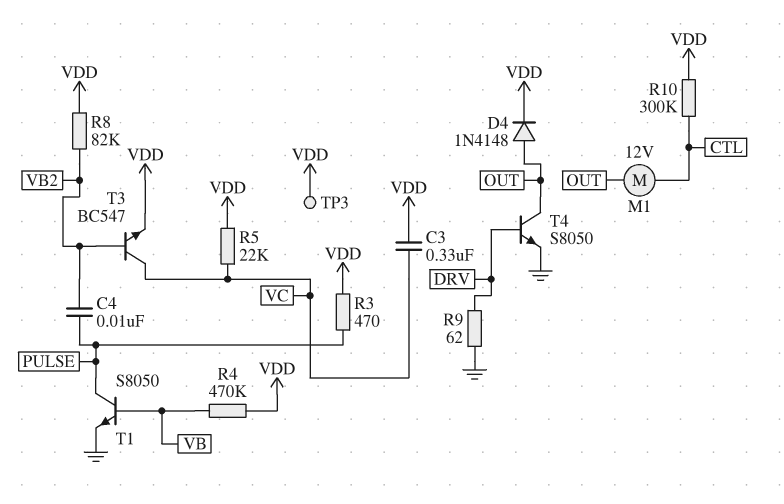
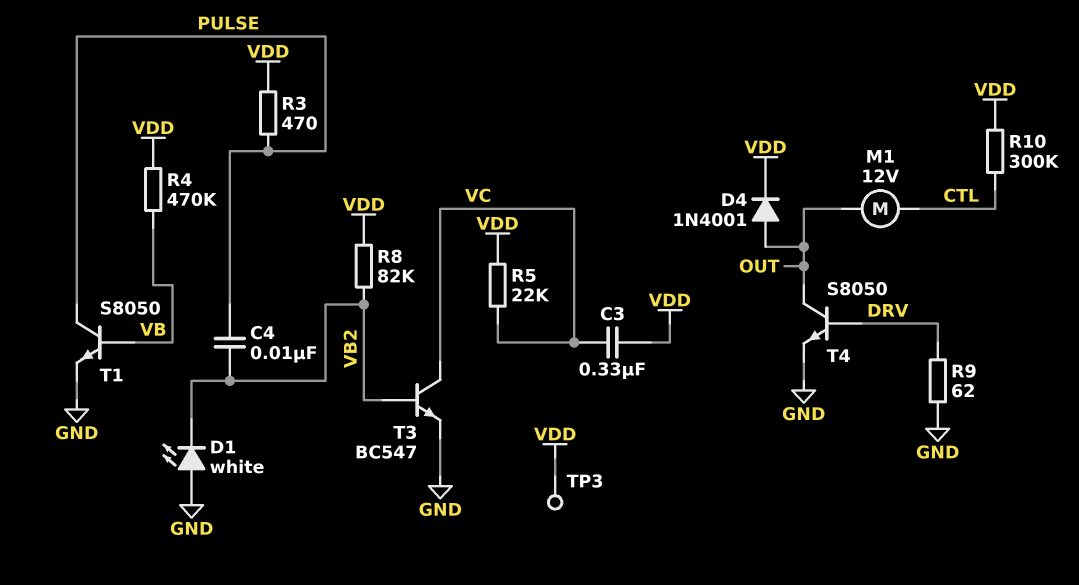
D1: none -> LED white (A GND, K VB2)
D4: diode 1N4148 (A OUT, K VDD) -> diode 1N4001 (A OUT, K VDD)
T3: NPN BC547 (B VB2, C VC, E VDD) -> NPN BC547 (B VB2, C VC, E GND)

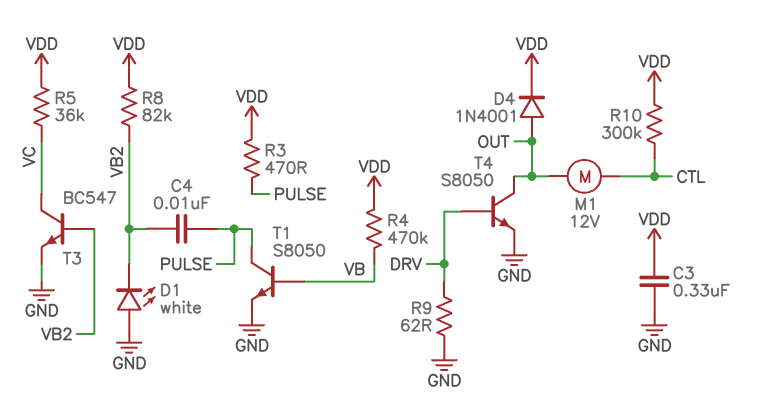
C3: 330nF (VC, VDD) -> 330nF (GND, VDD)
R5: 22k (VC, VDD) -> 36k (VC, VDD)
TP3: test point (VDD) -> none

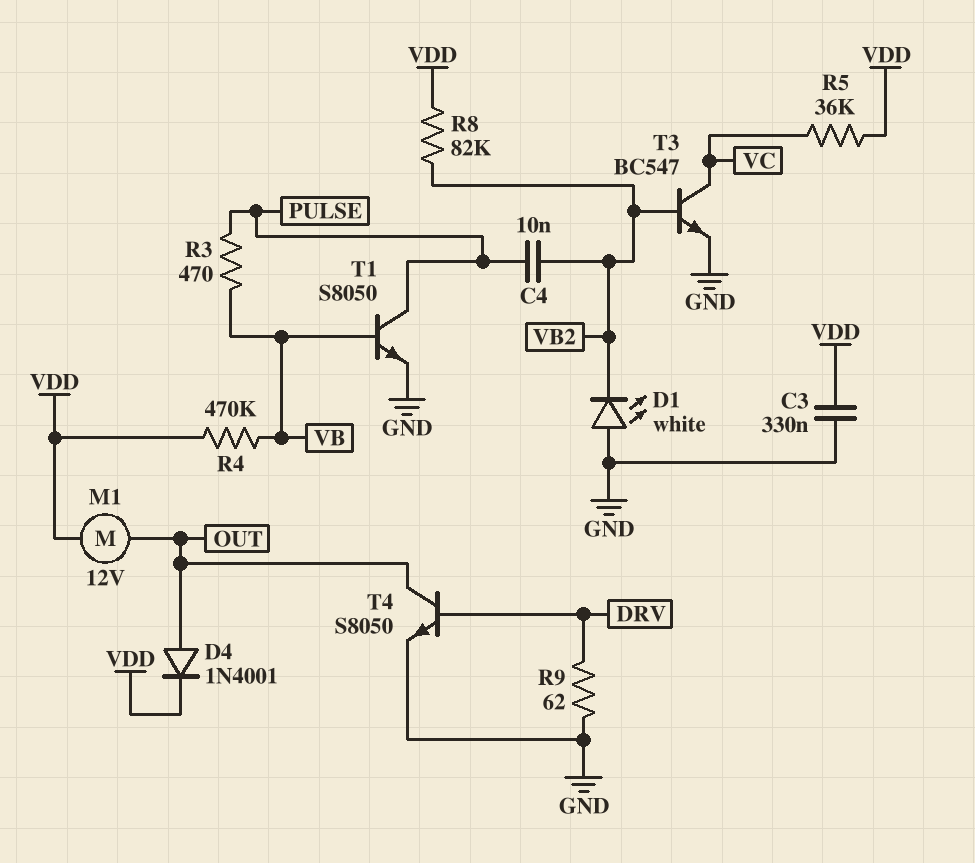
M1: motor 12V (CTL, OUT) -> motor 12V (OUT, VDD)
R3: 470 (PULSE, VDD) -> 470 (PULSE, VB)
R10: 300k (CTL, VDD) -> none

